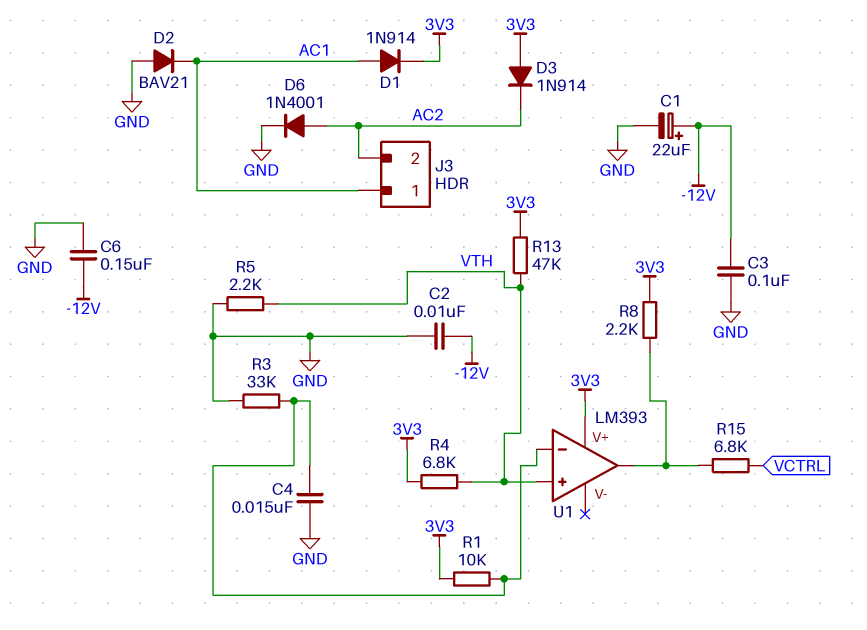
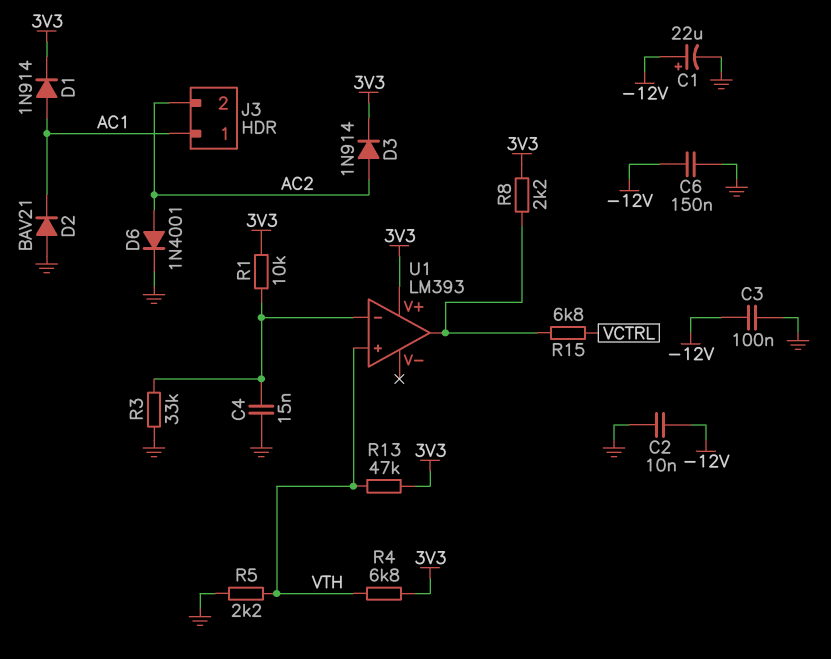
D3: diode 1N914 (A 3V3, K AC2) -> diode 1N914 (A AC2, K 3V3)

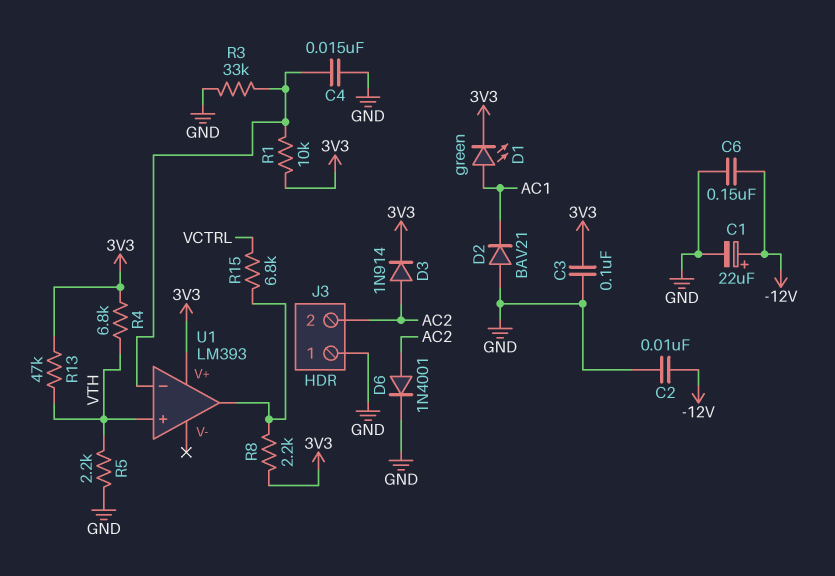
C3: 100nF (-12V, GND) -> 100nF (3V3, GND)
D1: diode 1N914 (A AC1, K 3V3) -> LED green (A AC1, K 3V3)
J3 pin 1: AC1 -> GND

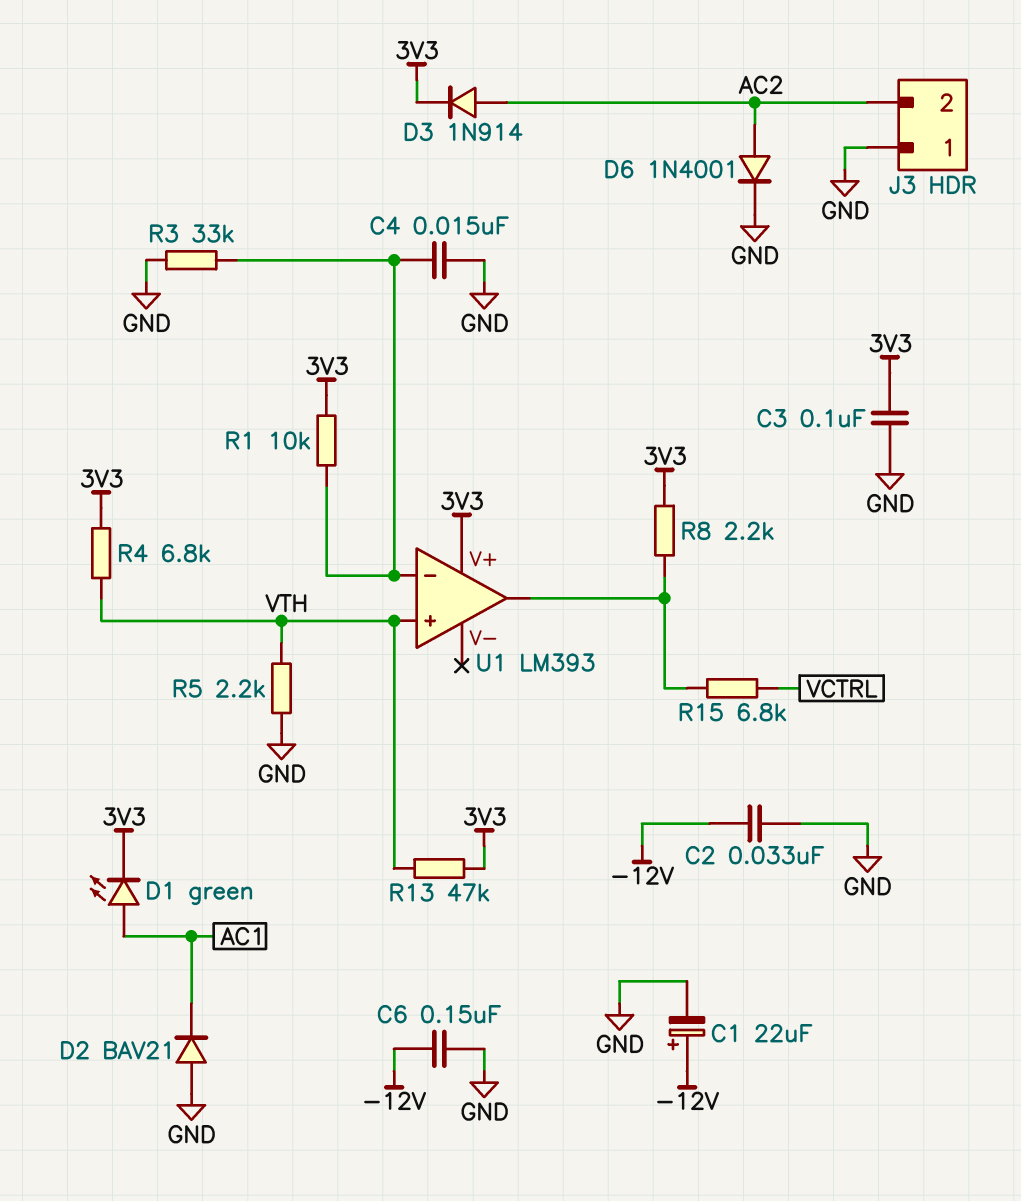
C2: 10nF (-12V, GND) -> 33nF (-12V, GND)

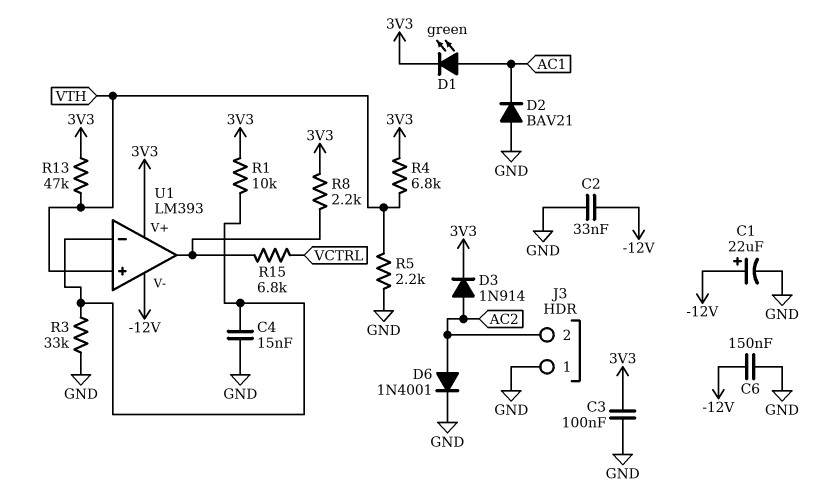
U1 pin V-: none -> -12V

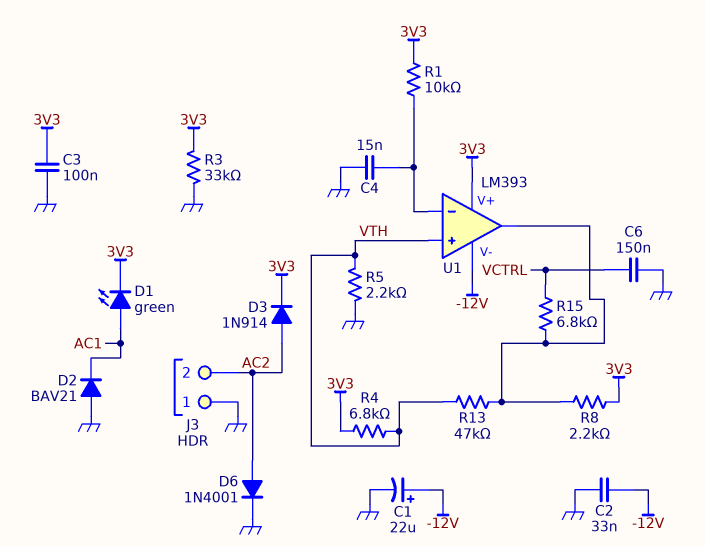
C6: 150nF (-12V, GND) -> 150nF (GND, VCTRL)
R3: 33k (GND, U1/in-) -> 33k (3V3, GND)
R13: 47k (3V3, VTH) -> 47k (U1/out, VTH)

